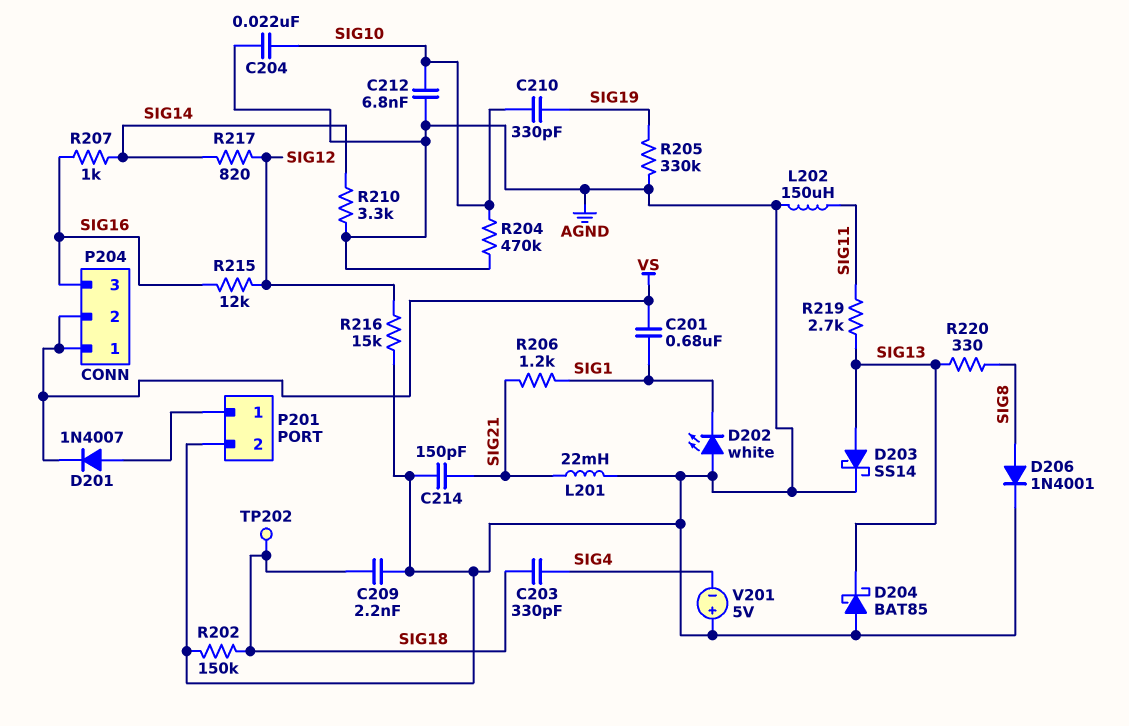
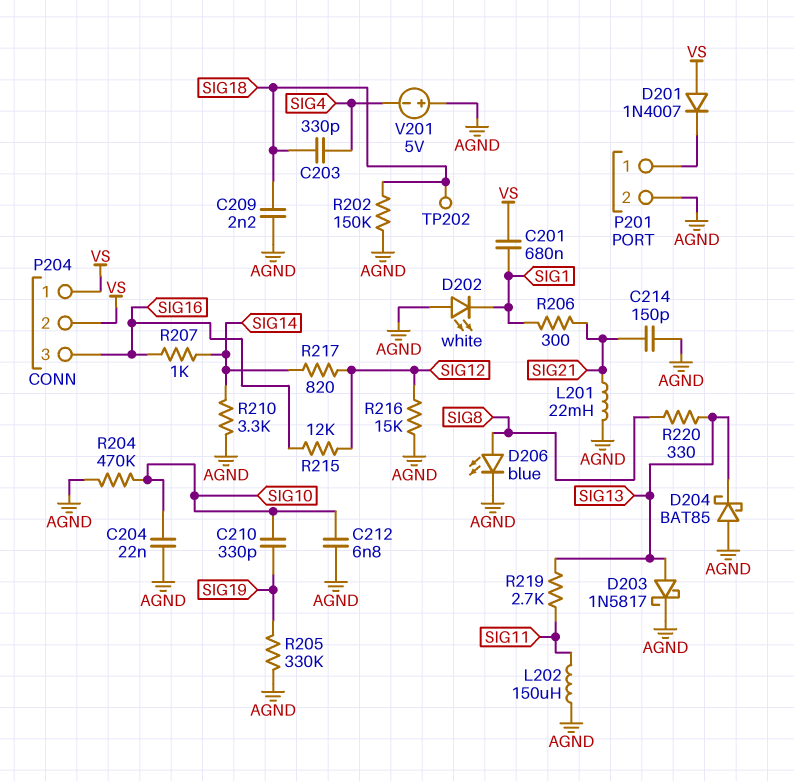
D201: diode 1N4007 (A P201/1, K VS) -> diode 1N4007 (A VS, K P201/1)
D203: schottky SS14 (A SIG13, K AGND) -> schottky 1N5817 (A SIG13, K AGND)
D206: diode 1N4001 (A SIG8, K AGND) -> LED blue (A SIG8, K AGND)
R206: 1.2k (SIG1, SIG21) -> 300 (SIG1, SIG21)

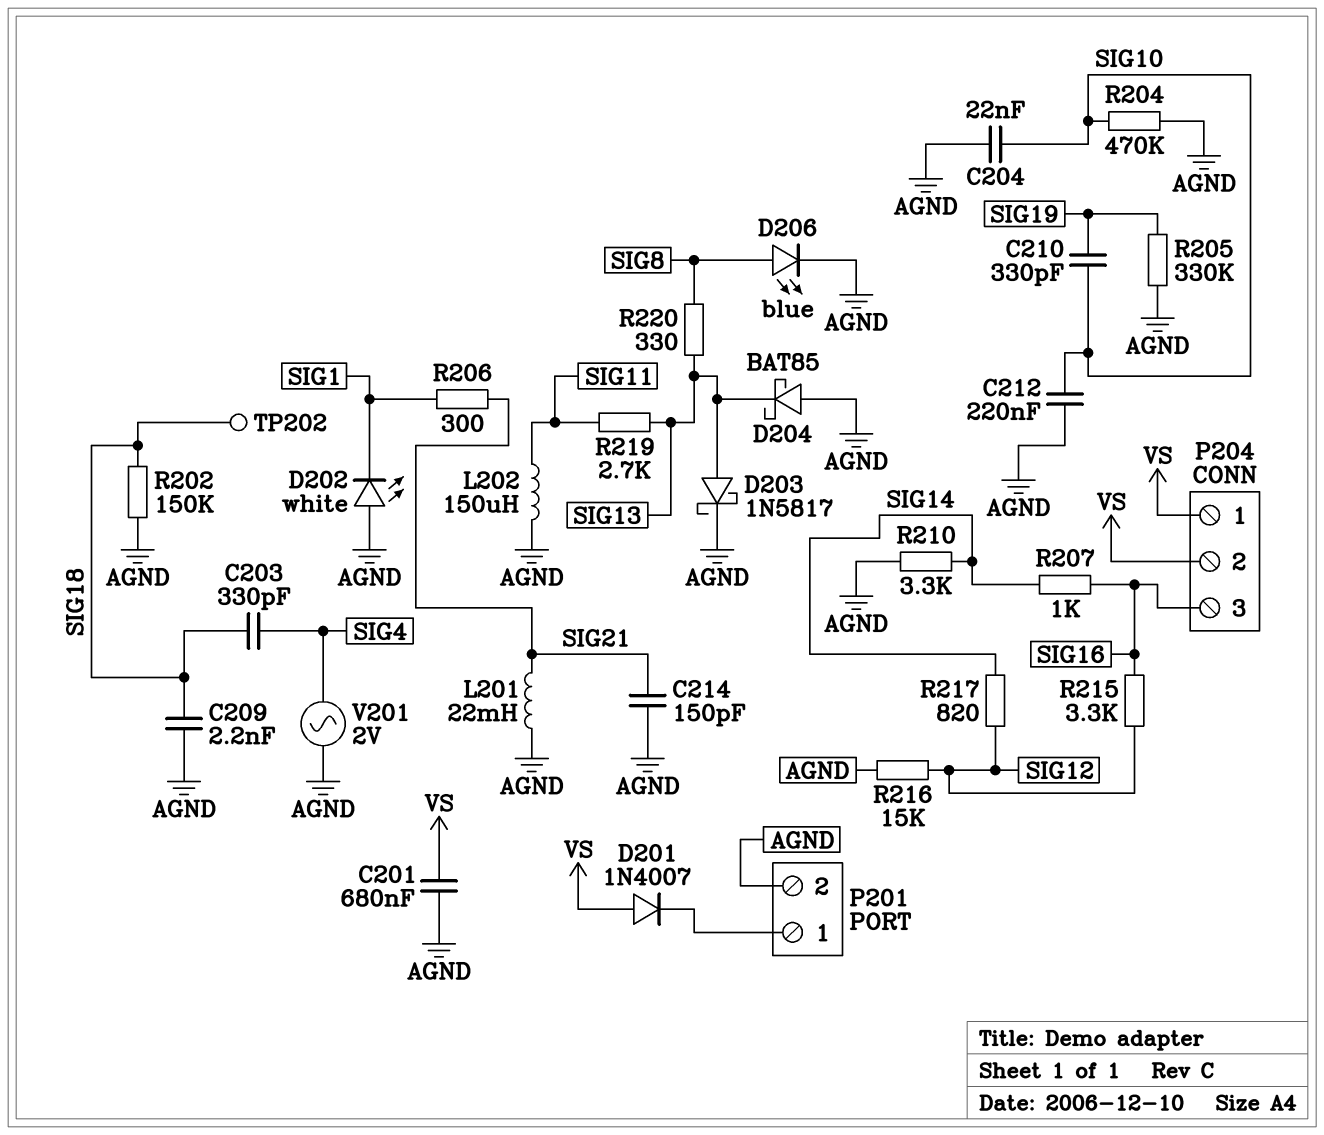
C201: 680nF (SIG1, VS) -> 680nF (AGND, VS)
C212: 6.8nF (AGND, SIG10) -> 220nF (AGND, SIG10)
R215: 12k (SIG12, SIG16) -> 3.3k (SIG12, SIG16)
V201: 5V (plus AGND, minus SIG4) -> AC 2V (AGND, SIG4)

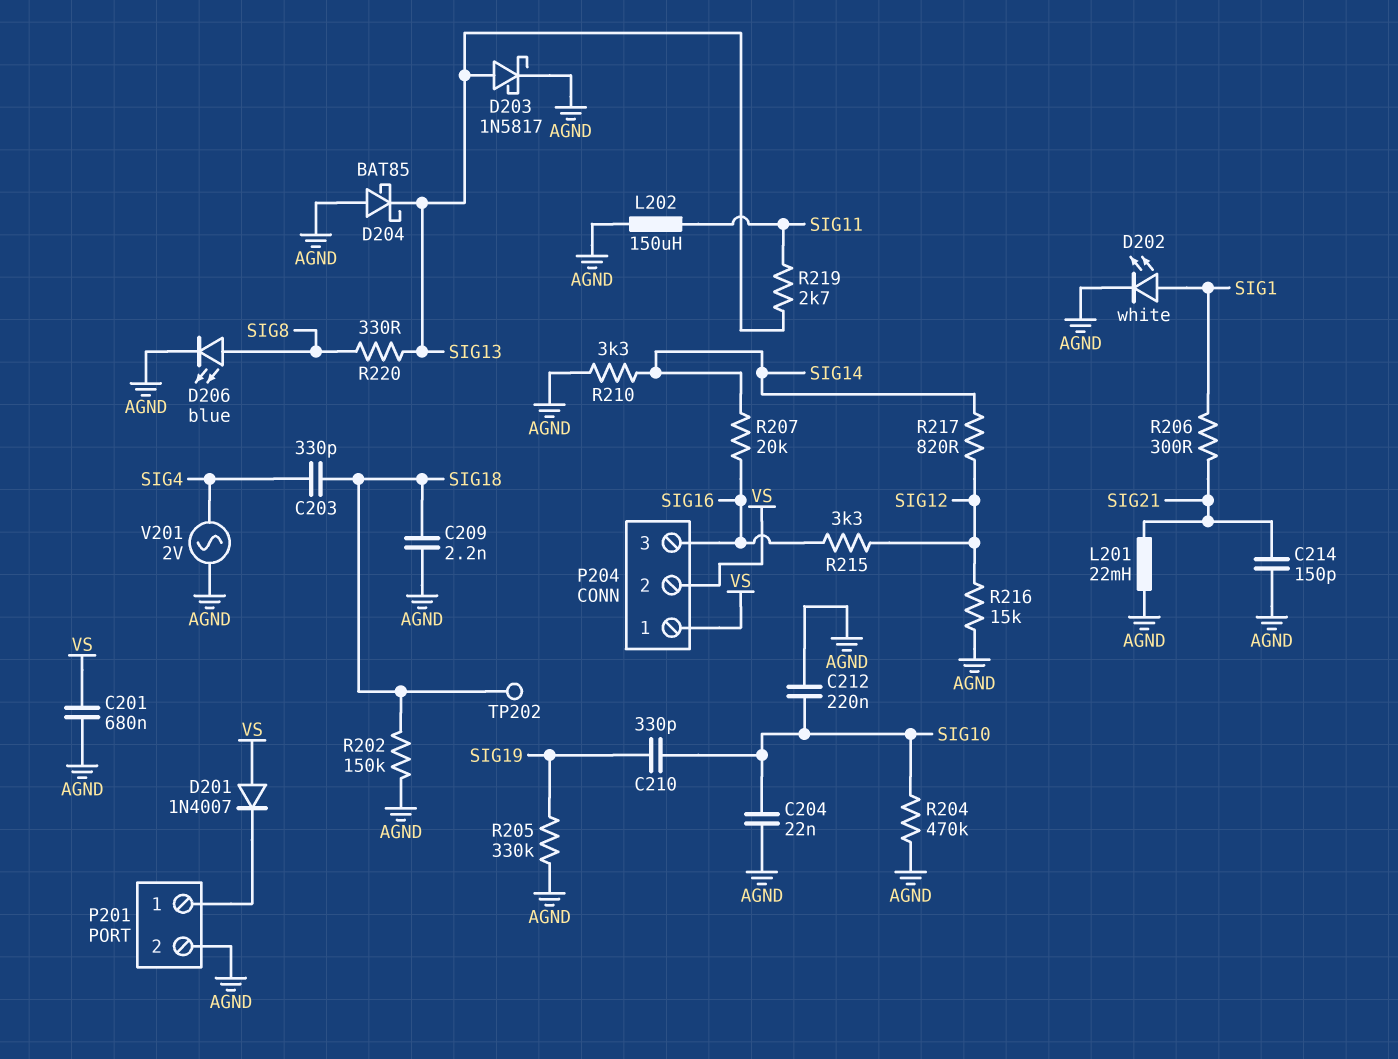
D202: LED white (A AGND, K SIG1) -> LED white (A SIG1, K AGND)
R207: 1k (SIG14, SIG16) -> 20k (SIG14, SIG16)

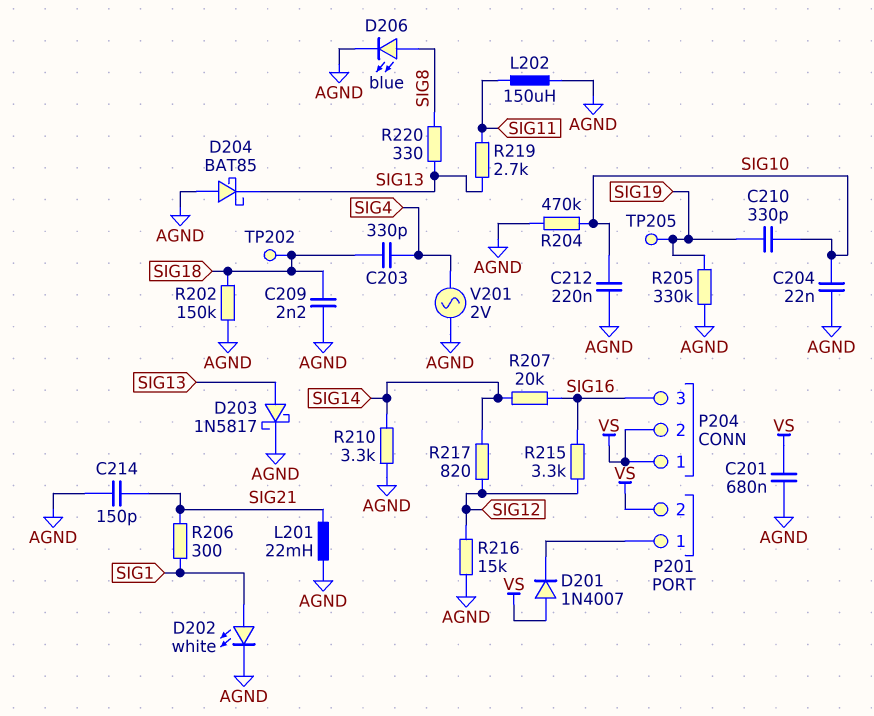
P201 pin 2: AGND -> VS
TP205: none -> test point (SIG19)

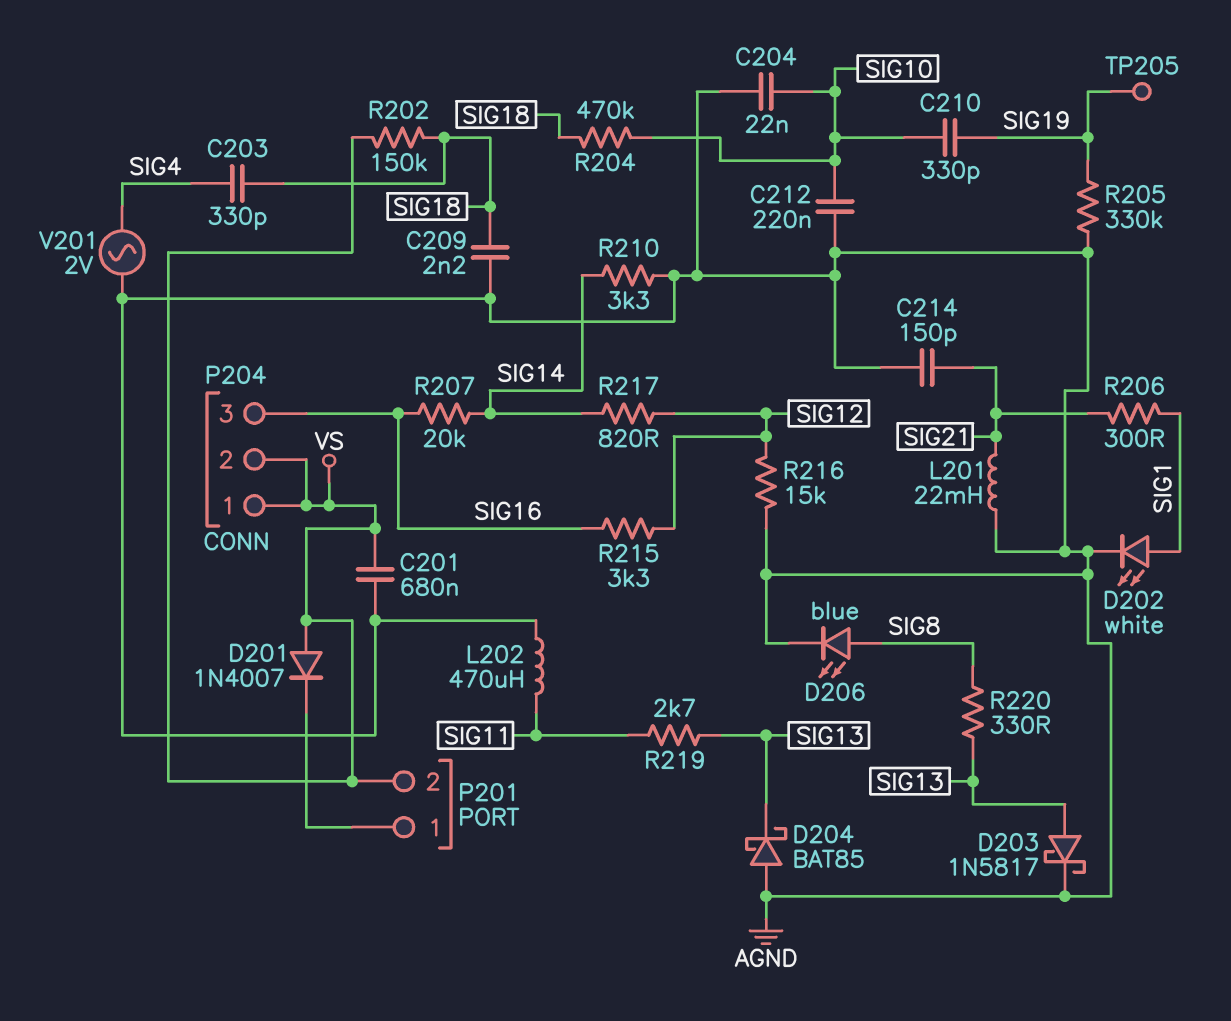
L202: 150uH (AGND, SIG11) -> 470uH (AGND, SIG11)
R202: 150k (AGND, SIG18) -> 150k (SIG18, VS)
R204: 470k (AGND, SIG10) -> 470k (SIG10, SIG18)
TP202: test point (SIG18) -> none

